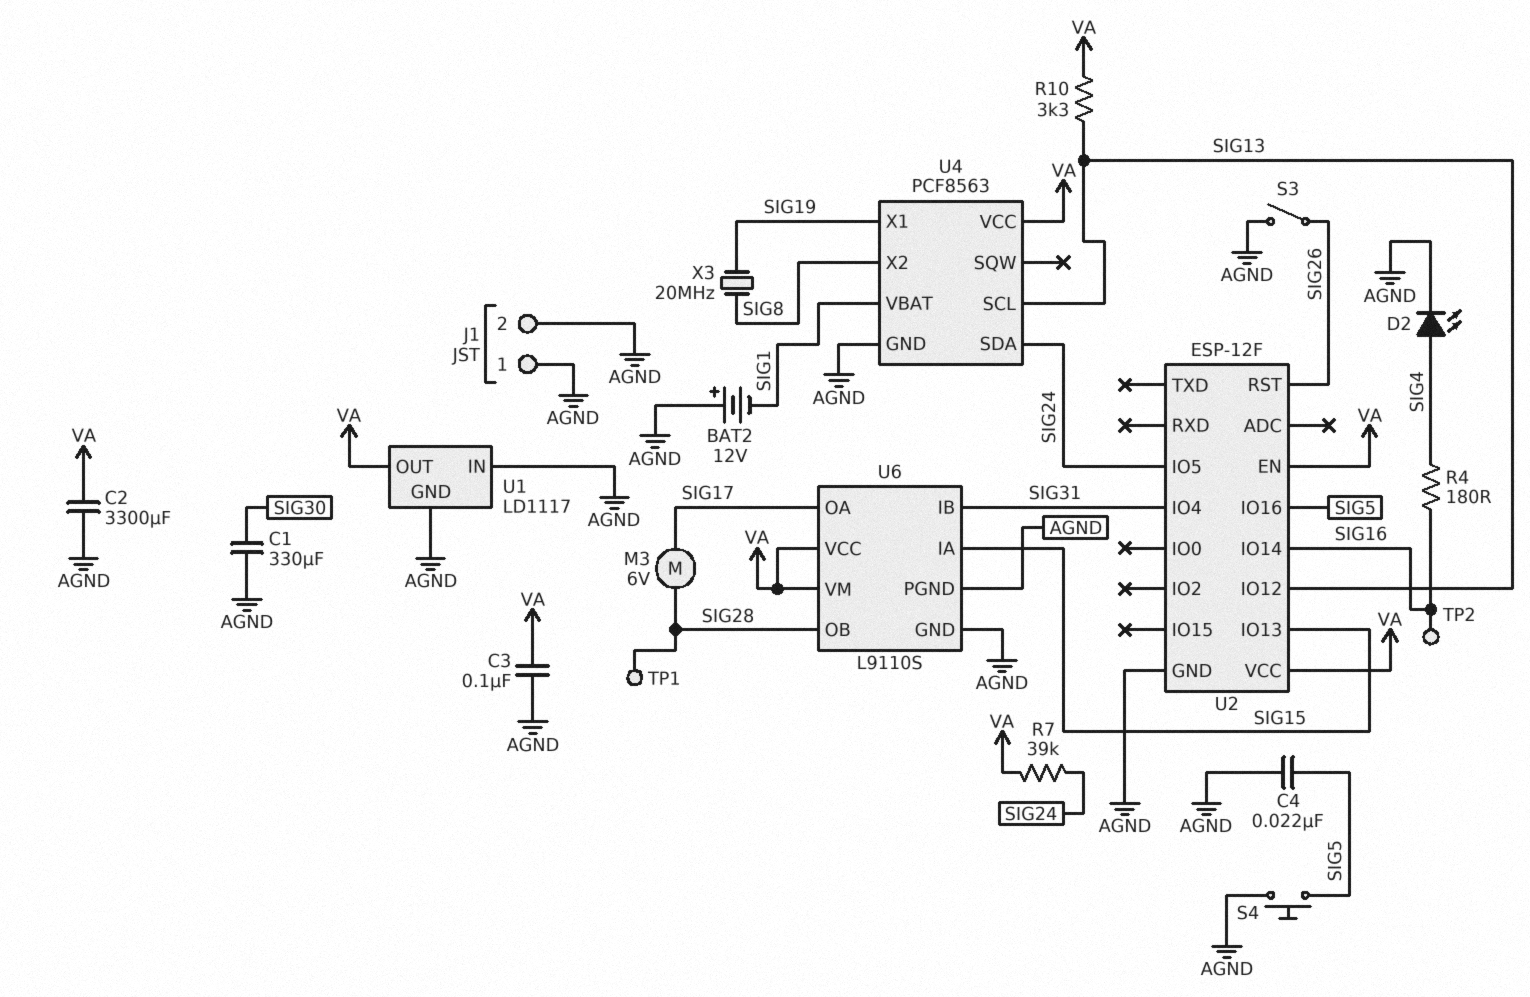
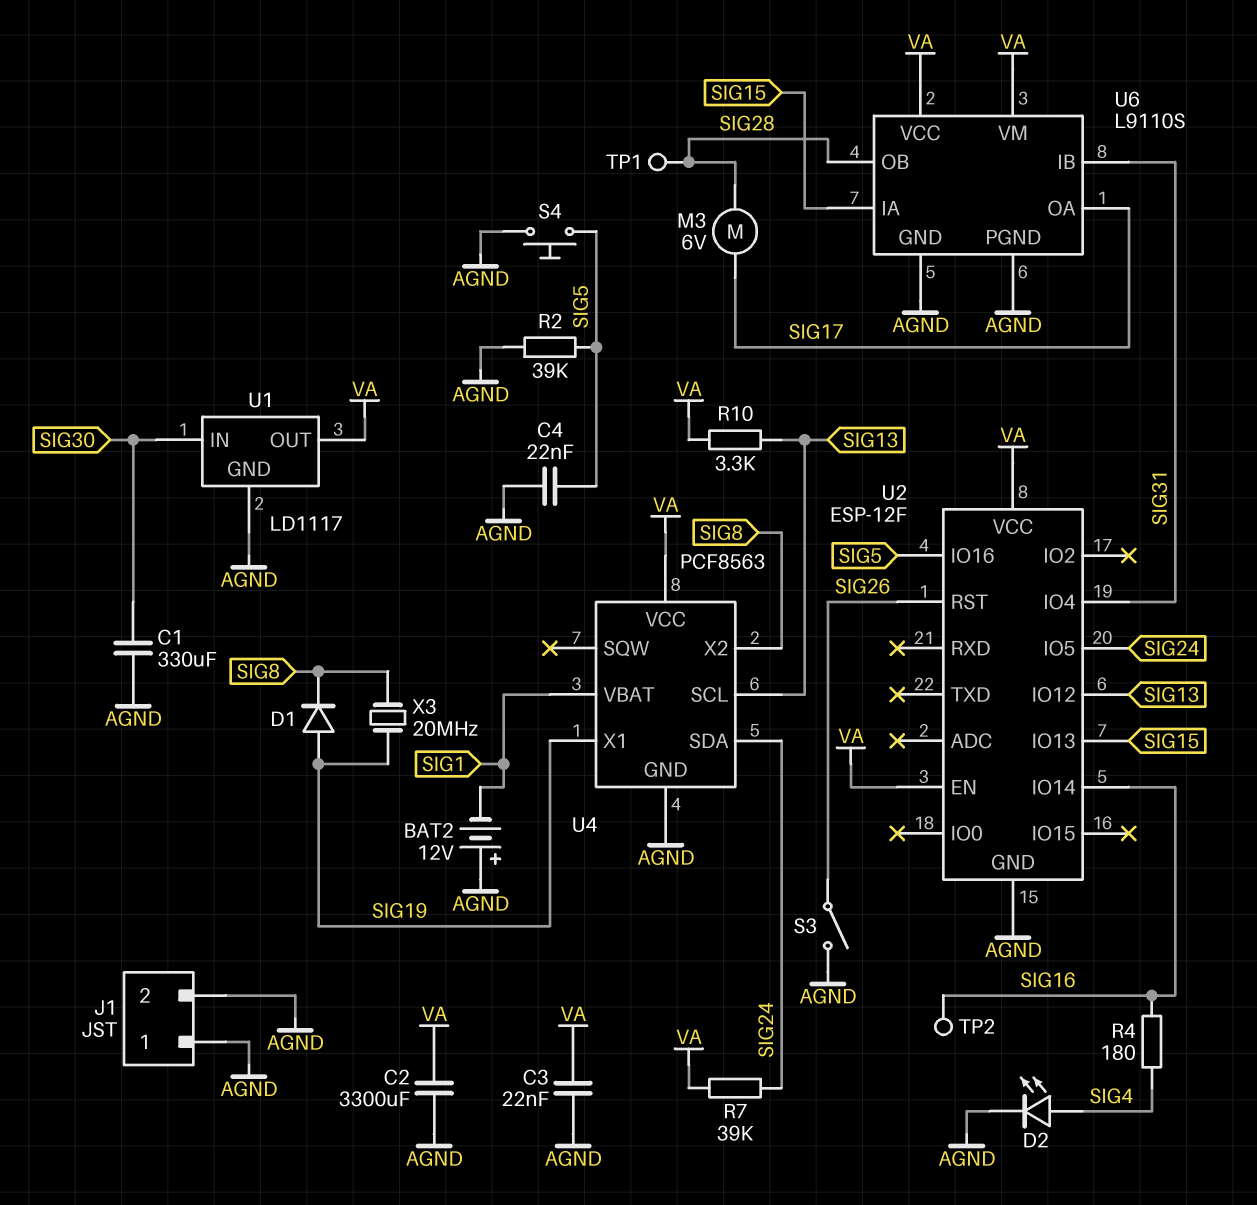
C3: 100nF (AGND, VA) -> 22nF (AGND, VA)
D1: none -> diode (A SIG19, K SIG8)
R2: none -> 39k (AGND, SIG5)
U1 pin IN: AGND -> SIG30

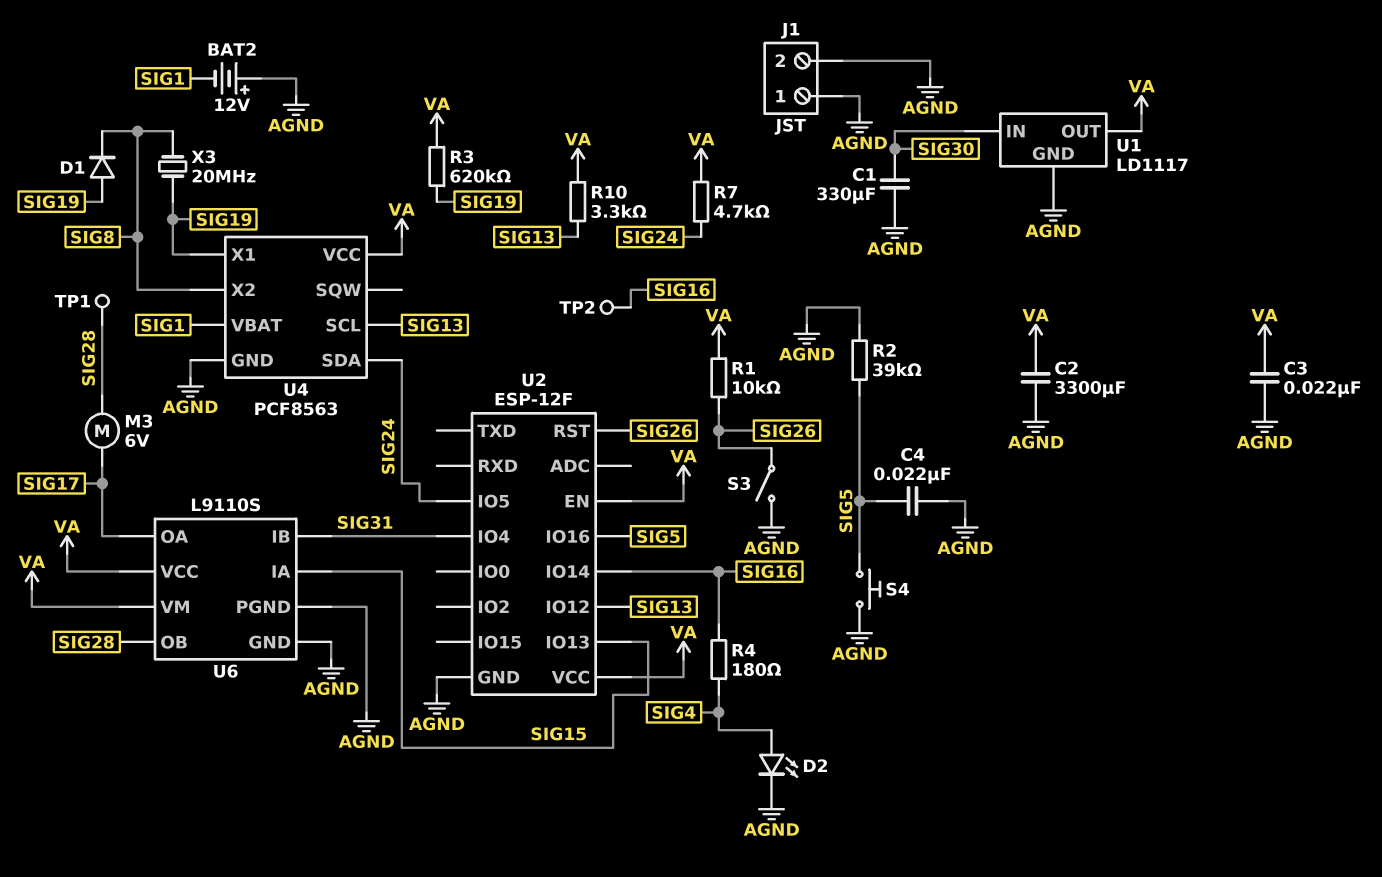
R1: none -> 10k (SIG26, VA)
R3: none -> 620k (SIG19, VA)
R7: 39k (SIG24, VA) -> 4.7k (SIG24, VA)

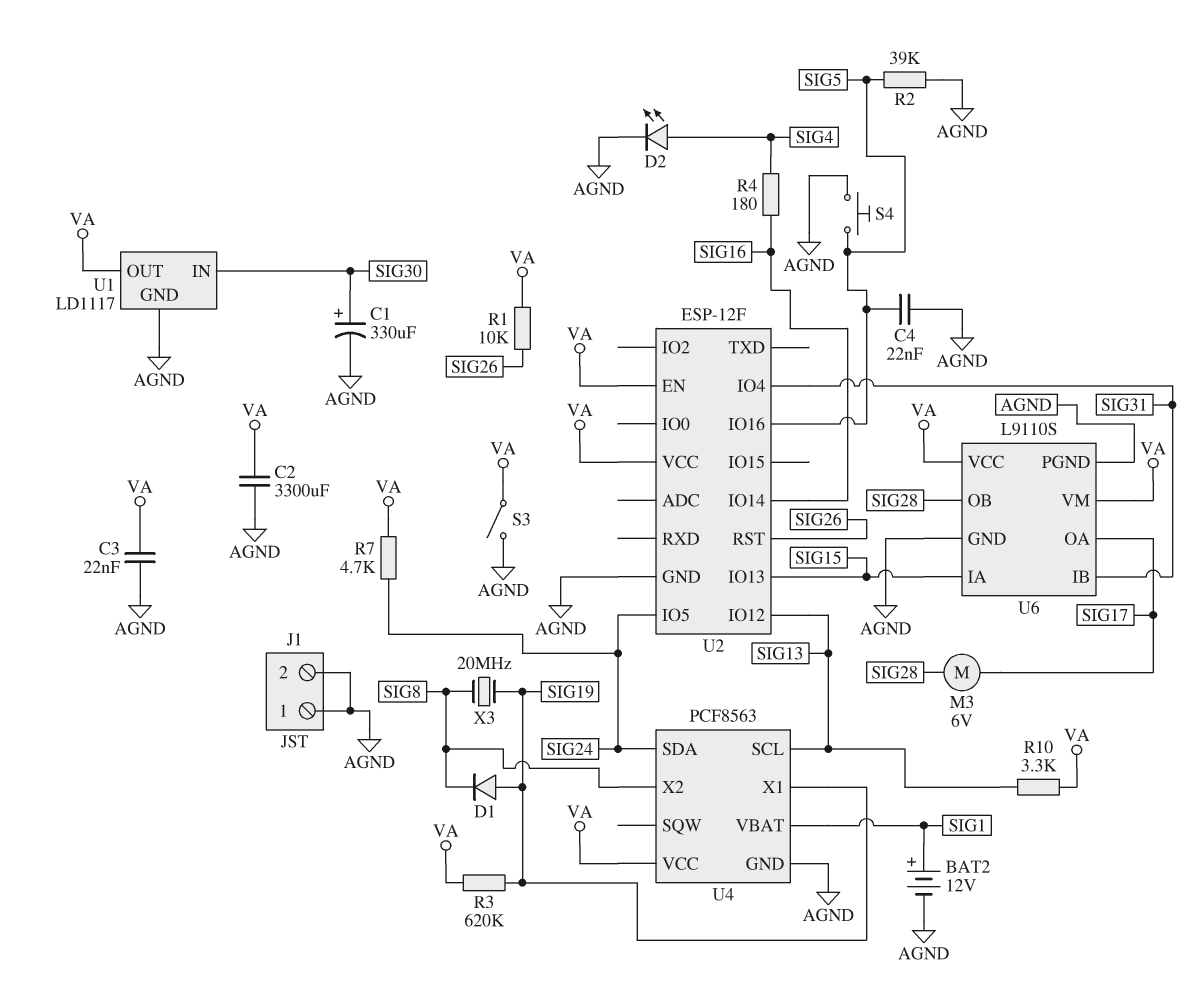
BAT2: 12V (plus AGND, minus SIG1) -> 12V (plus SIG1, minus AGND)
C1: 330uF (AGND, SIG30) -> 330uF (plus SIG30, minus AGND)
S3: switch (AGND, SIG26) -> switch (AGND, VA)
TP1: test point (SIG28) -> none
TP2: test point (SIG16) -> none

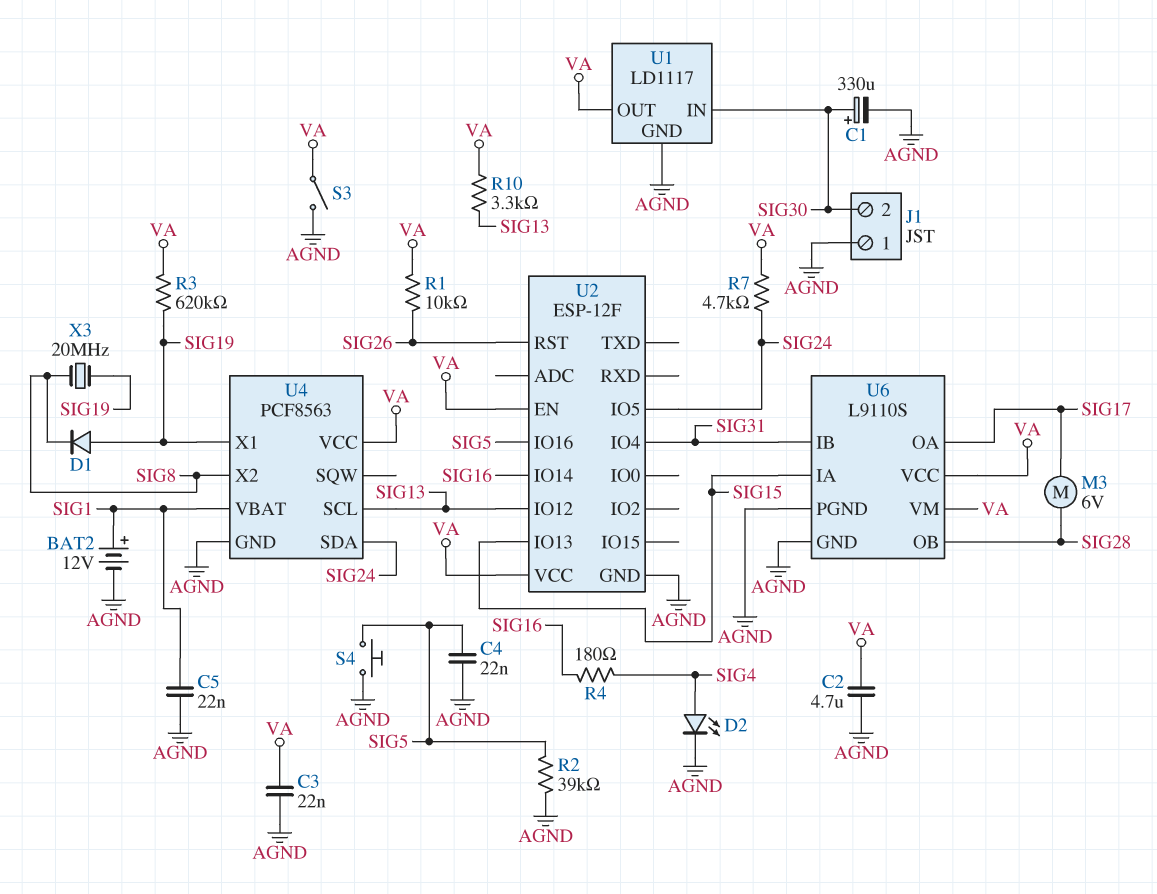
C2: 3300uF (AGND, VA) -> 4.7uF (AGND, VA)
C5: none -> 22nF (AGND, SIG1)
J1 pin 2: AGND -> SIG30

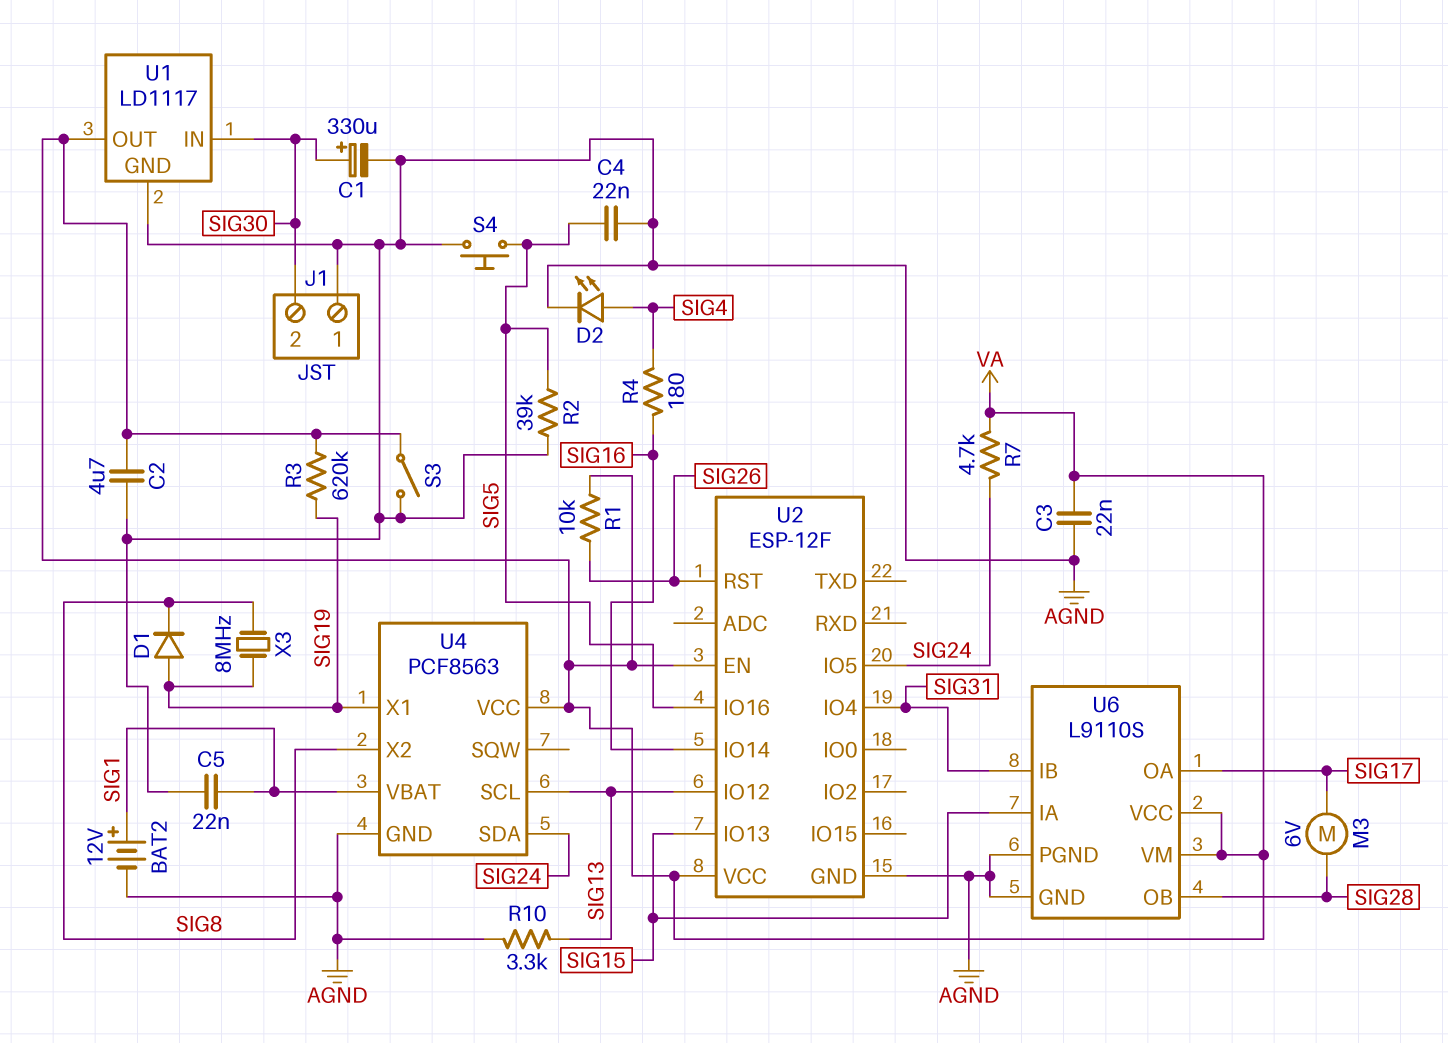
R10: 3.3k (SIG13, VA) -> 3.3k (AGND, SIG13)
X3: 20MHz (SIG8, SIG19) -> 8MHz (SIG8, SIG19)

